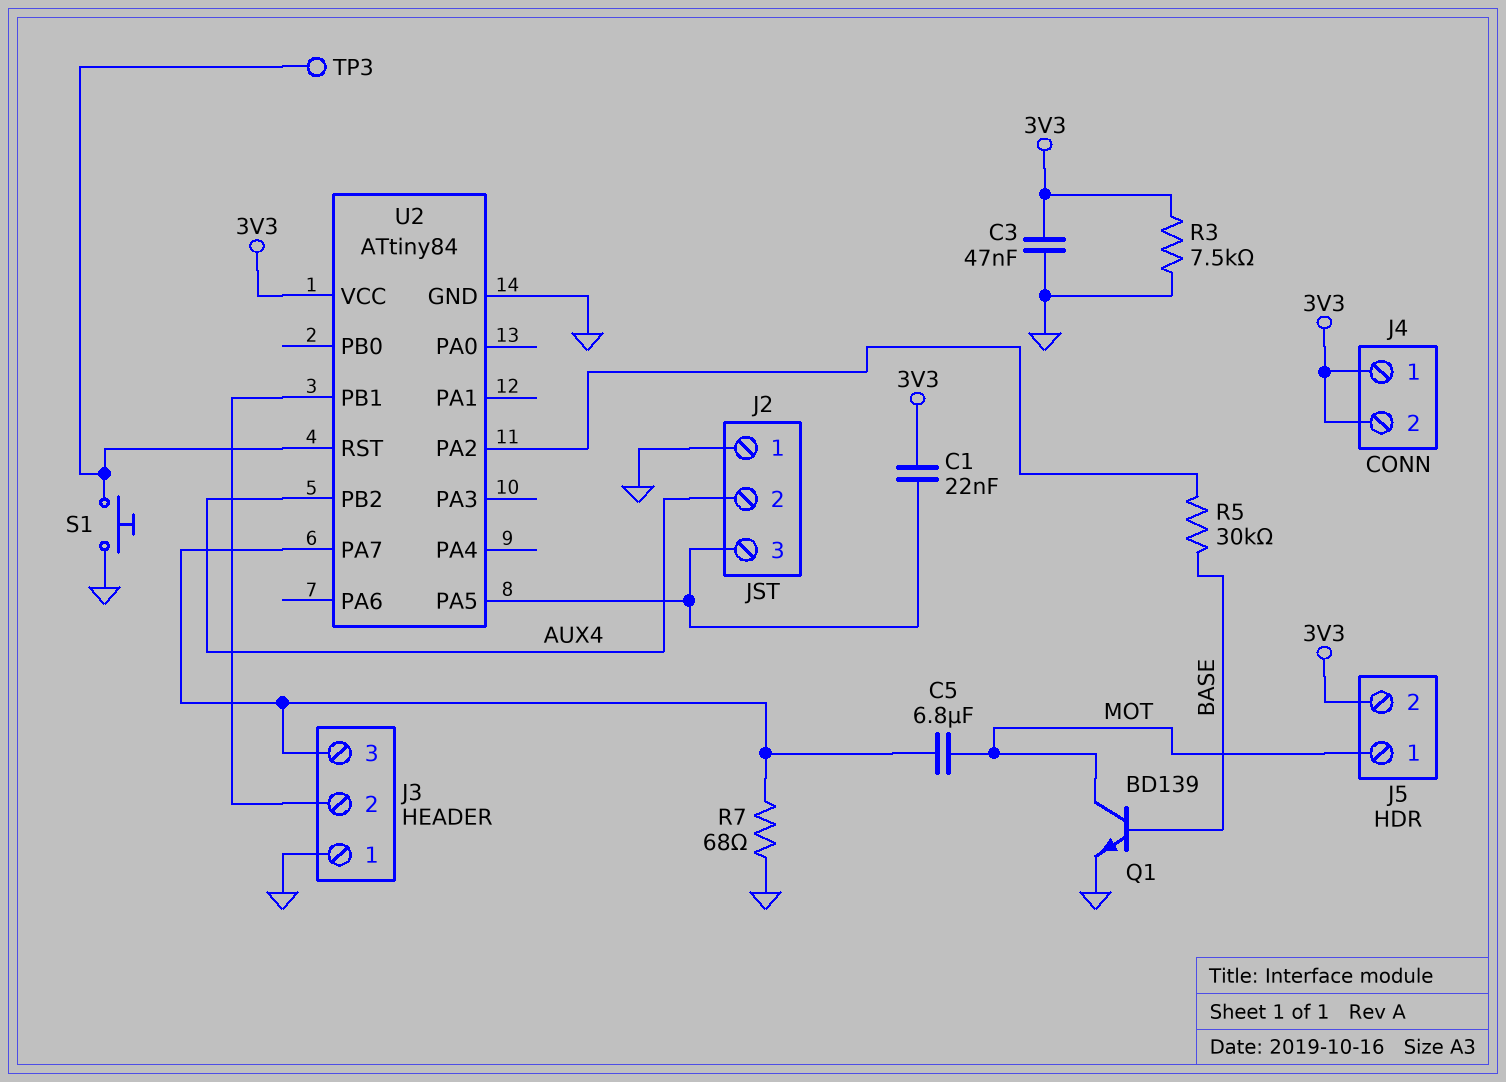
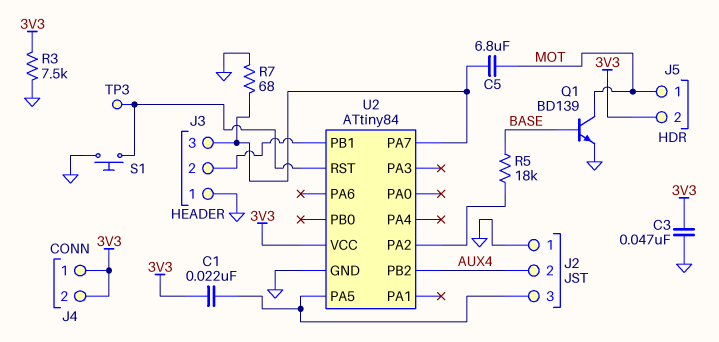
R5: 30k (BASE, U2/PA2) -> 18k (BASE, U2/PA2)

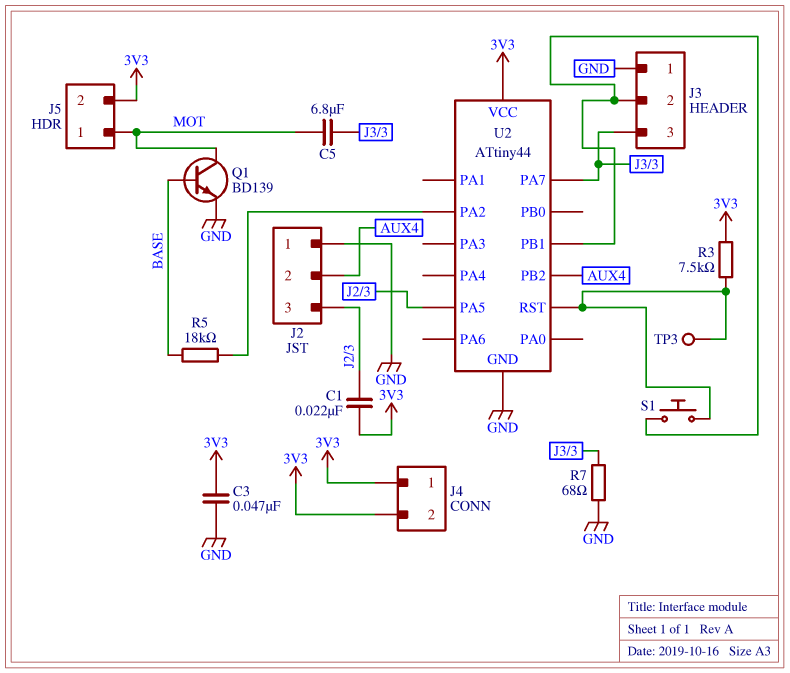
R3: 7.5k (3V3, GND) -> 7.5k (3V3, U2/RST)
S1: button (GND, U2/RST) -> button (J3/2, U2/RST)
U2: ATtiny84 -> ATtiny44

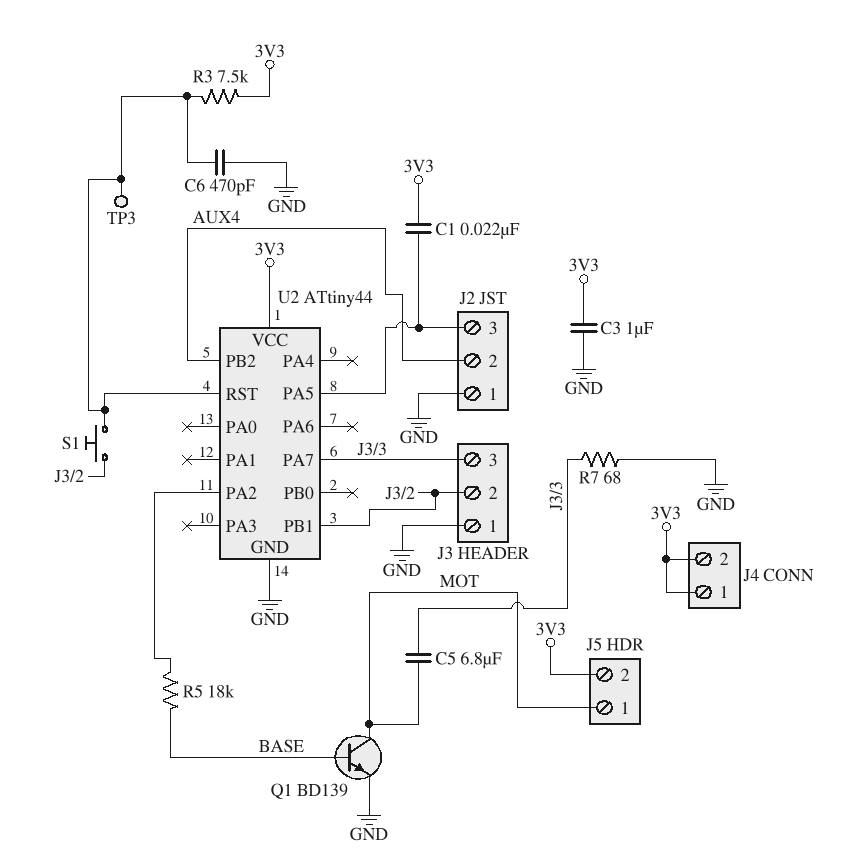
C3: 47nF (3V3, GND) -> 1uF (3V3, GND)
C6: none -> 470pF (GND, U2/RST)

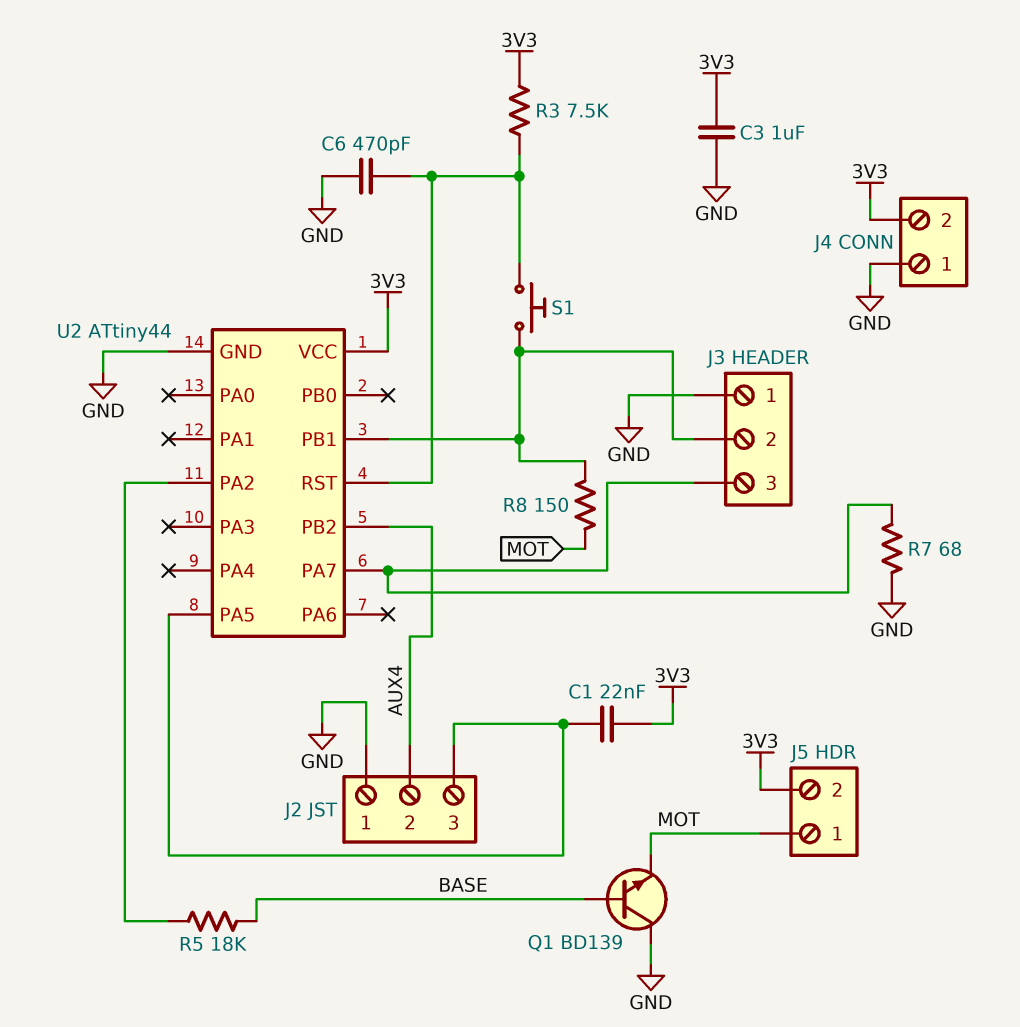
C5: 6.8uF (J3/3, MOT) -> none
J4 pin 1: 3V3 -> GND
Q1: NPN BD139 (B BASE, C MOT, E GND) -> NPN BD139 (B BASE, C GND, E MOT)
R8: none -> 150 (J3/2, MOT)
TP3: test point (U2/RST) -> none

